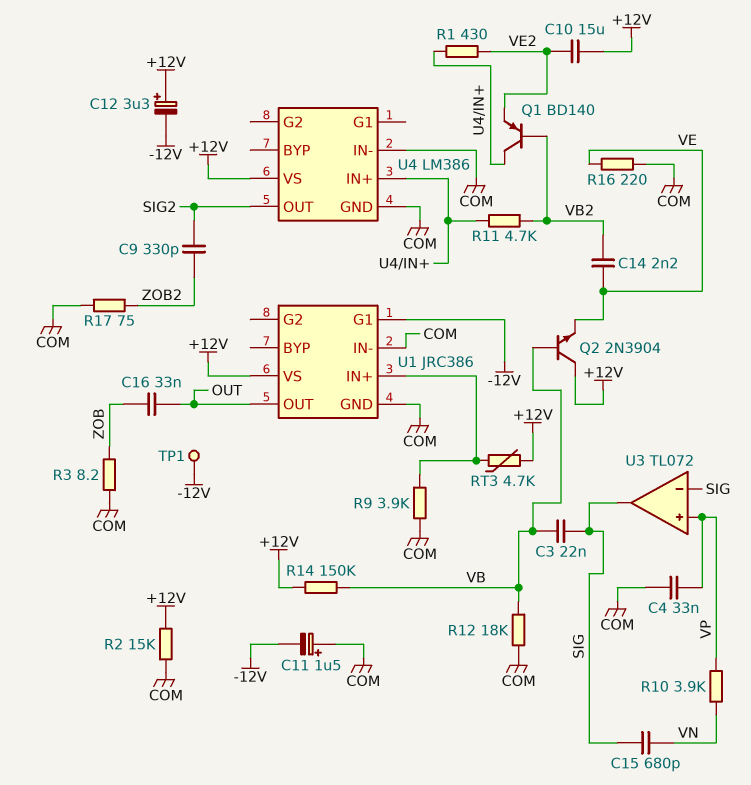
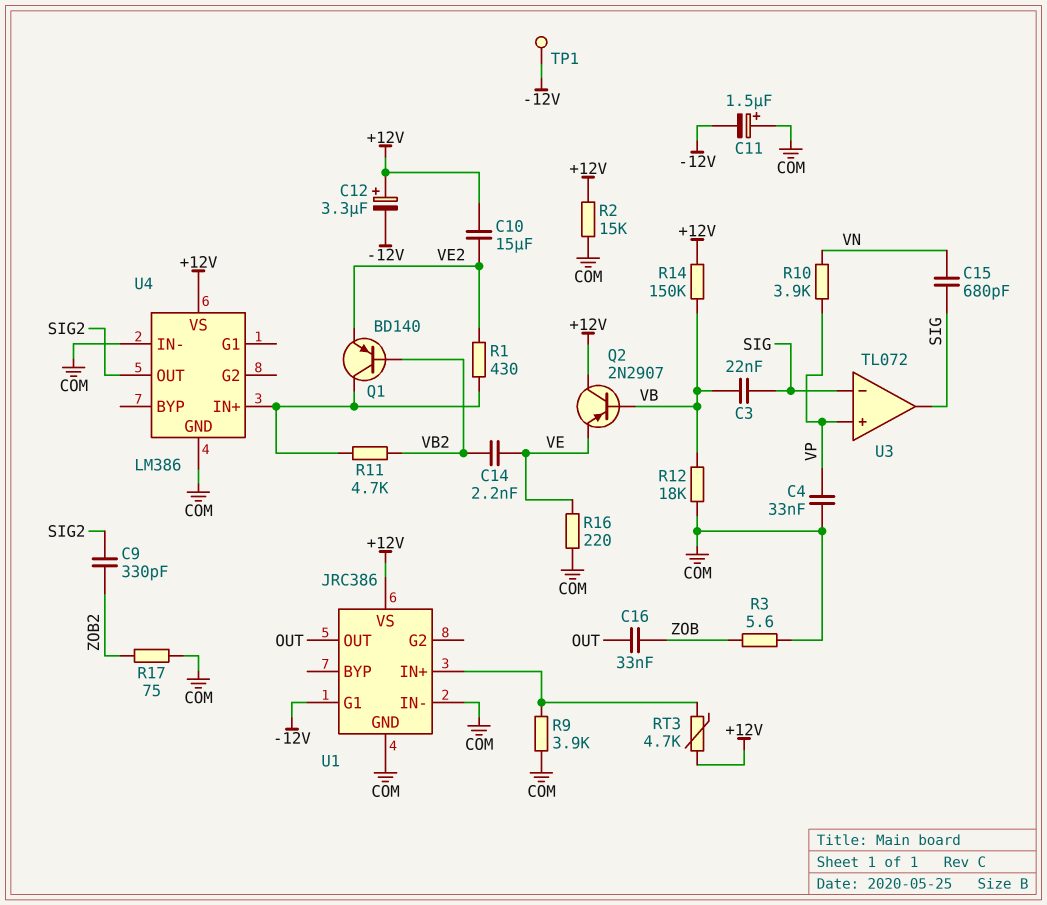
Q2: NPN 2N3904 (B VB, C +12V, E VE) -> PNP 2N2907 (B VB, C +12V, E VE)
R3: 8.2 (COM, ZOB) -> 5.6 (COM, ZOB)

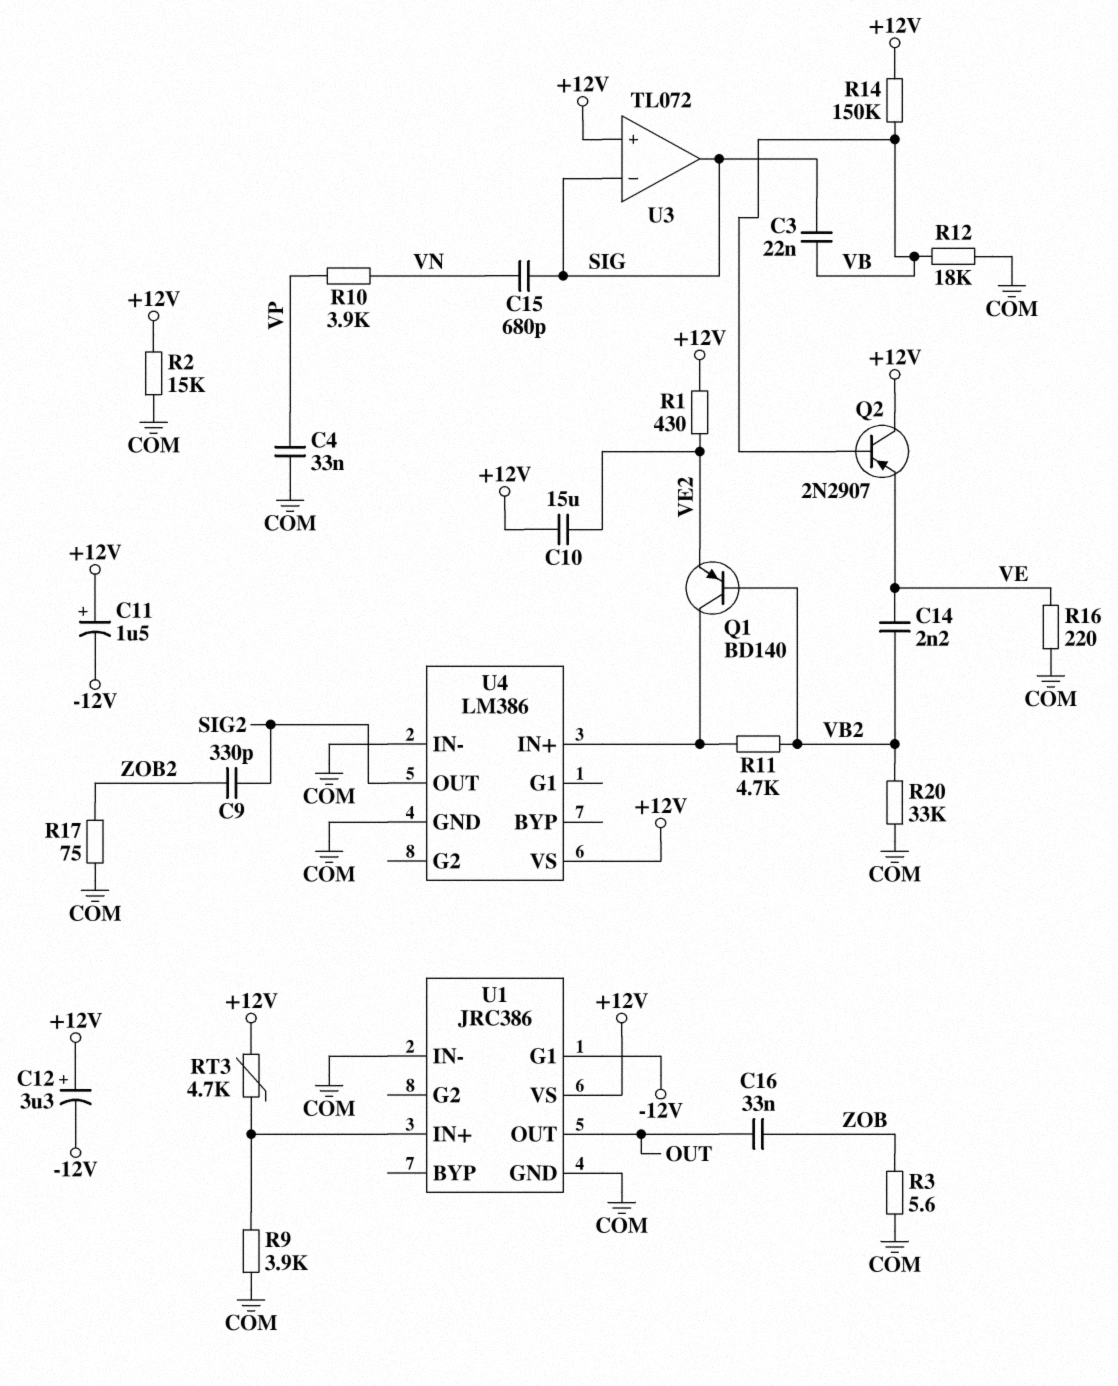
C11: 1.5uF (plus COM, minus -12V) -> 1.5uF (plus +12V, minus -12V)
R1: 430 (U4/IN+, VE2) -> 430 (+12V, VE2)
R20: none -> 33k (COM, VB2)
TP1: test point (-12V) -> none
U3 pin in+: VP -> +12V

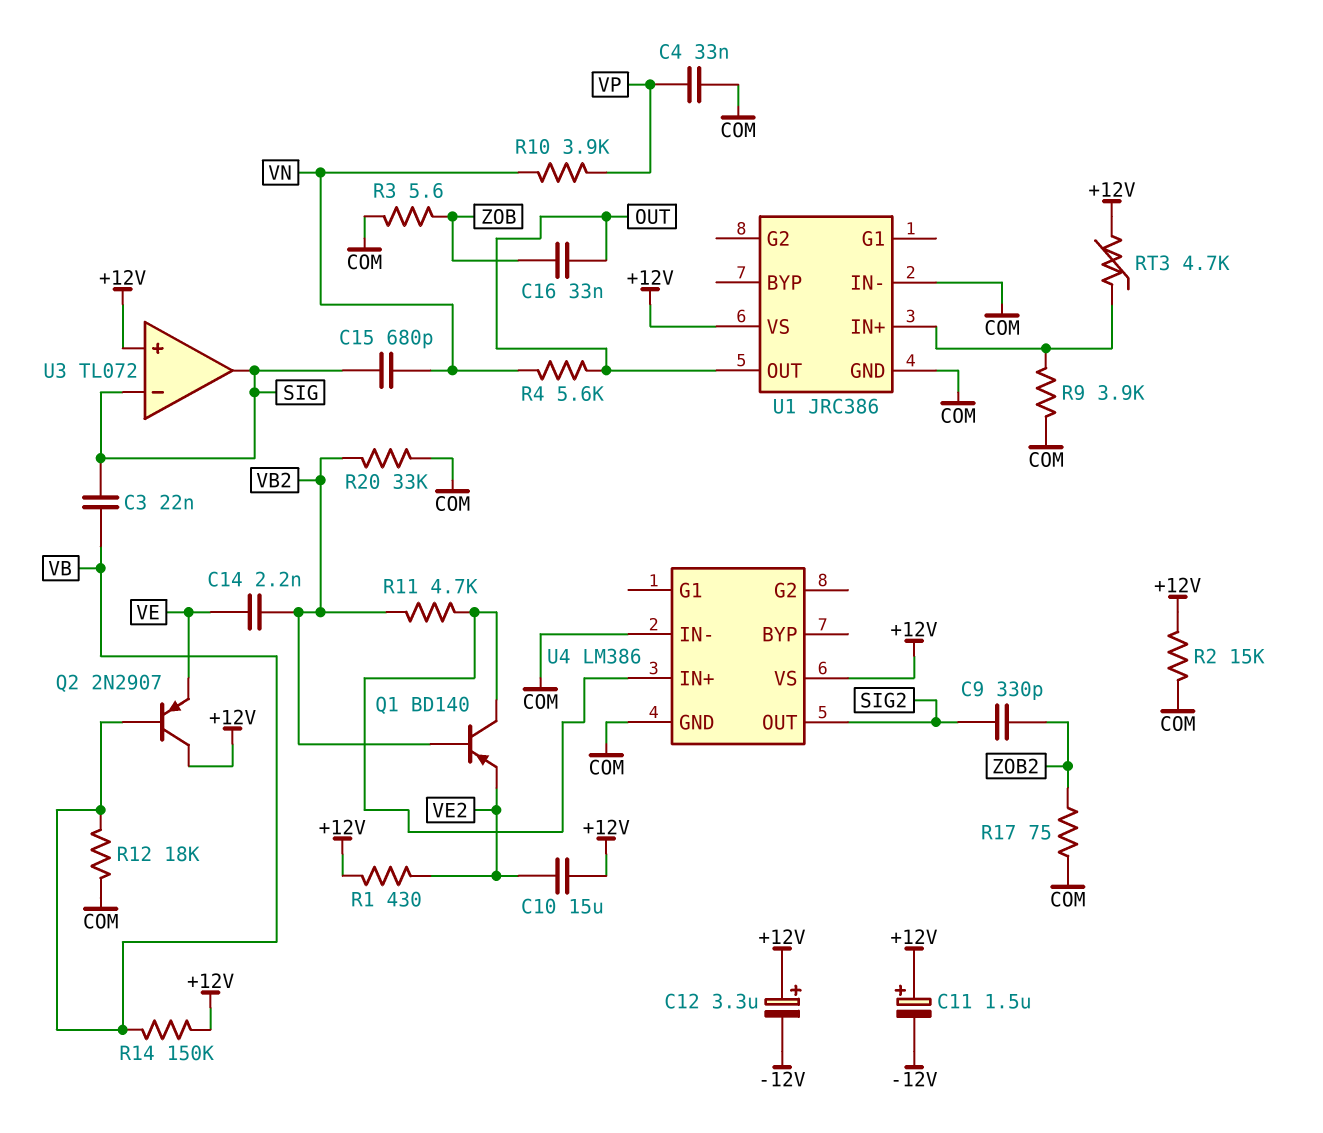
R4: none -> 5.6k (OUT, VN)
R16: 220 (COM, VE) -> none
U1 pin G1: -12V -> none

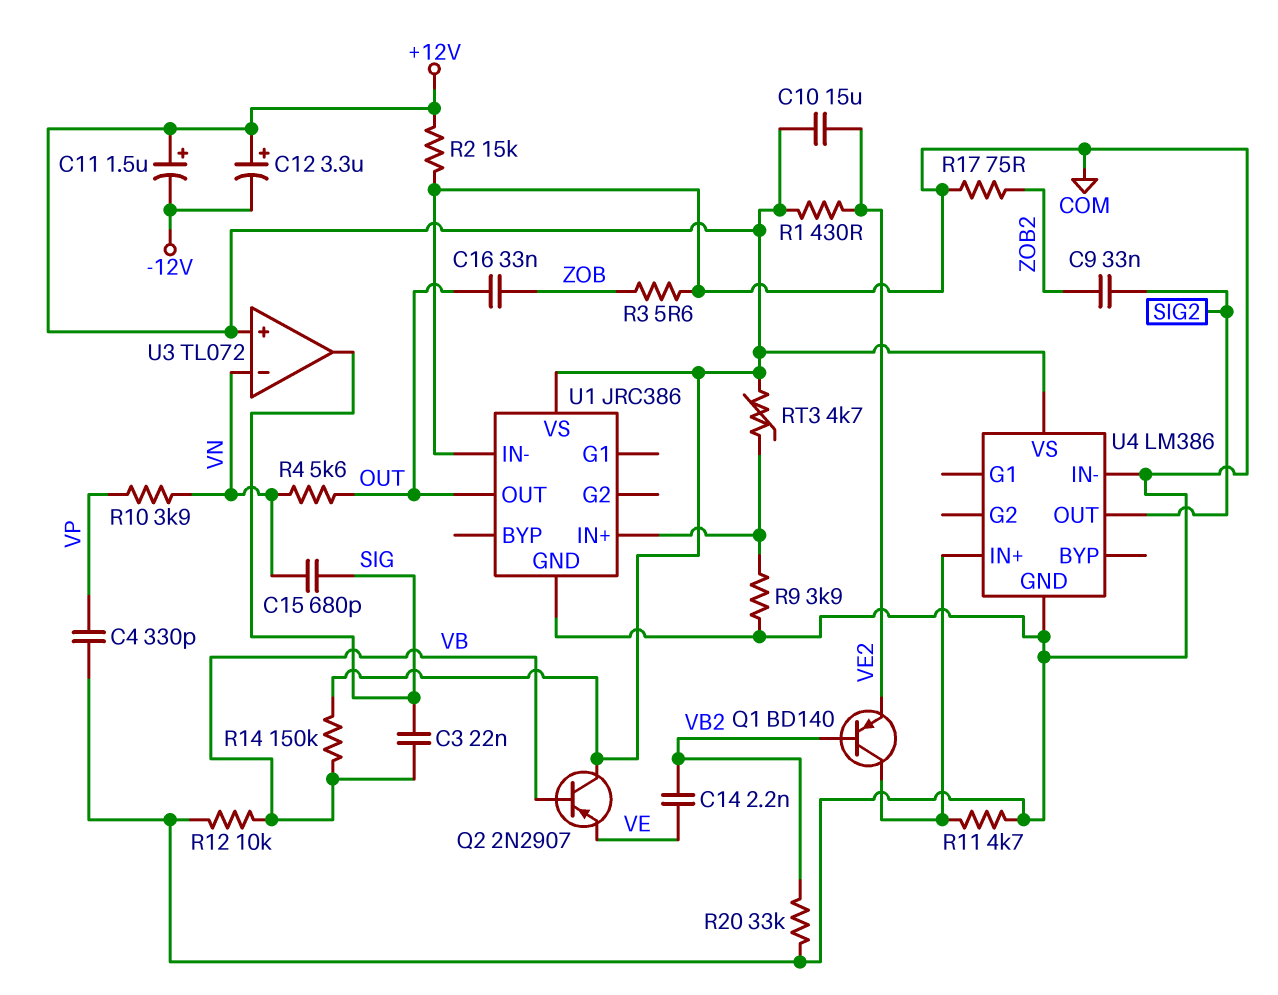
C4: 33nF (COM, VP) -> 330pF (COM, VP)
C9: 330pF (SIG2, ZOB2) -> 33nF (SIG2, ZOB2)
R11: 4.7k (U4/IN+, VB2) -> 4.7k (COM, U4/IN+)
R12: 18k (COM, VB) -> 10k (COM, VB)
U3 pin in-: SIG -> VN

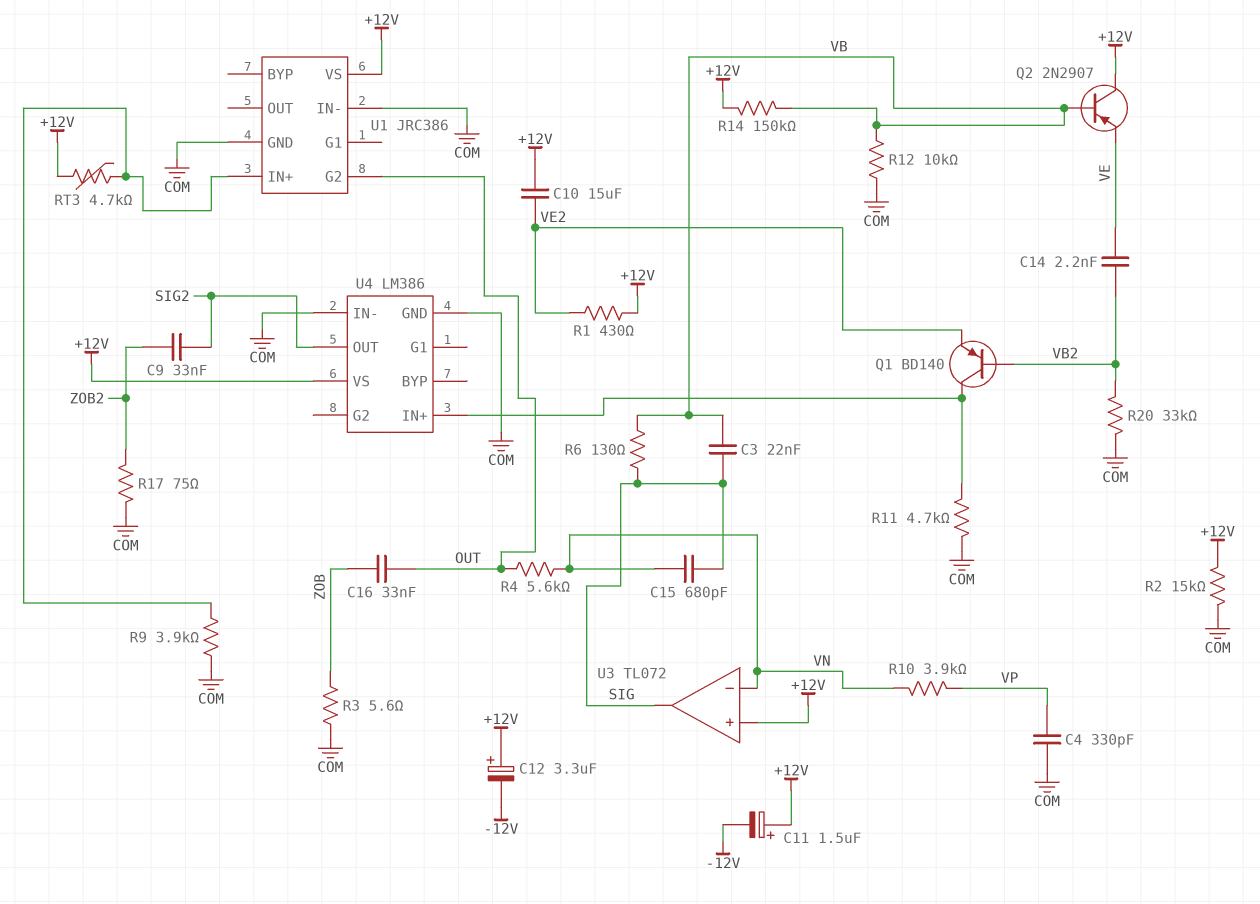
R6: none -> 130 (SIG, VB)
U1 pin G2: none -> OUT
U1 pin OUT: OUT -> none

